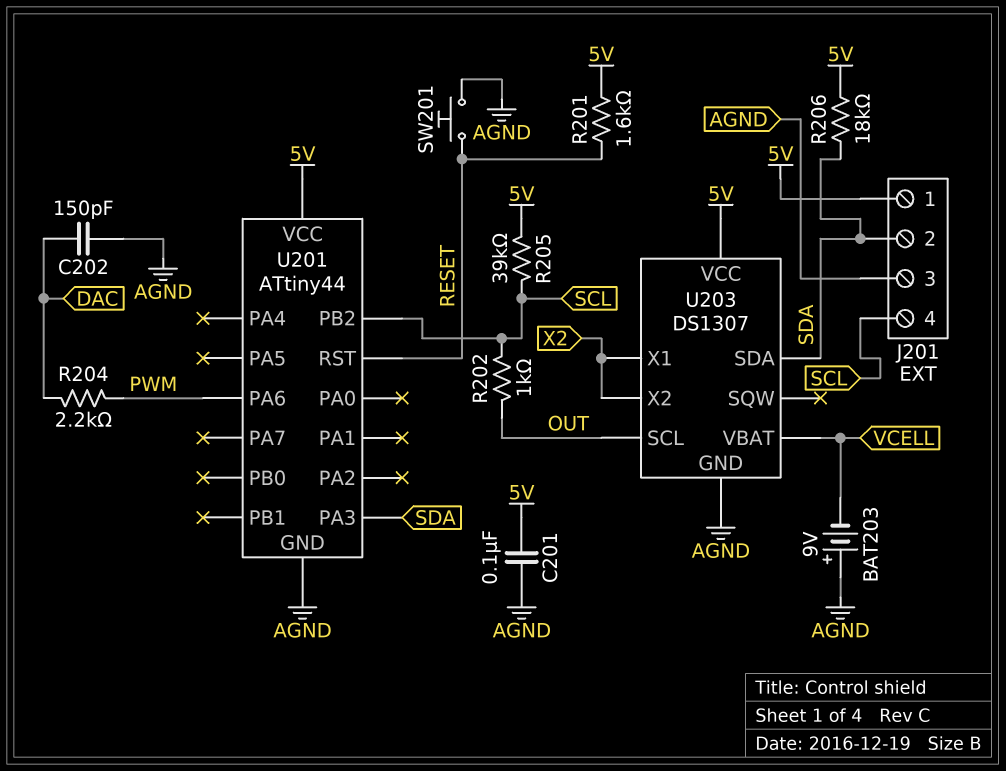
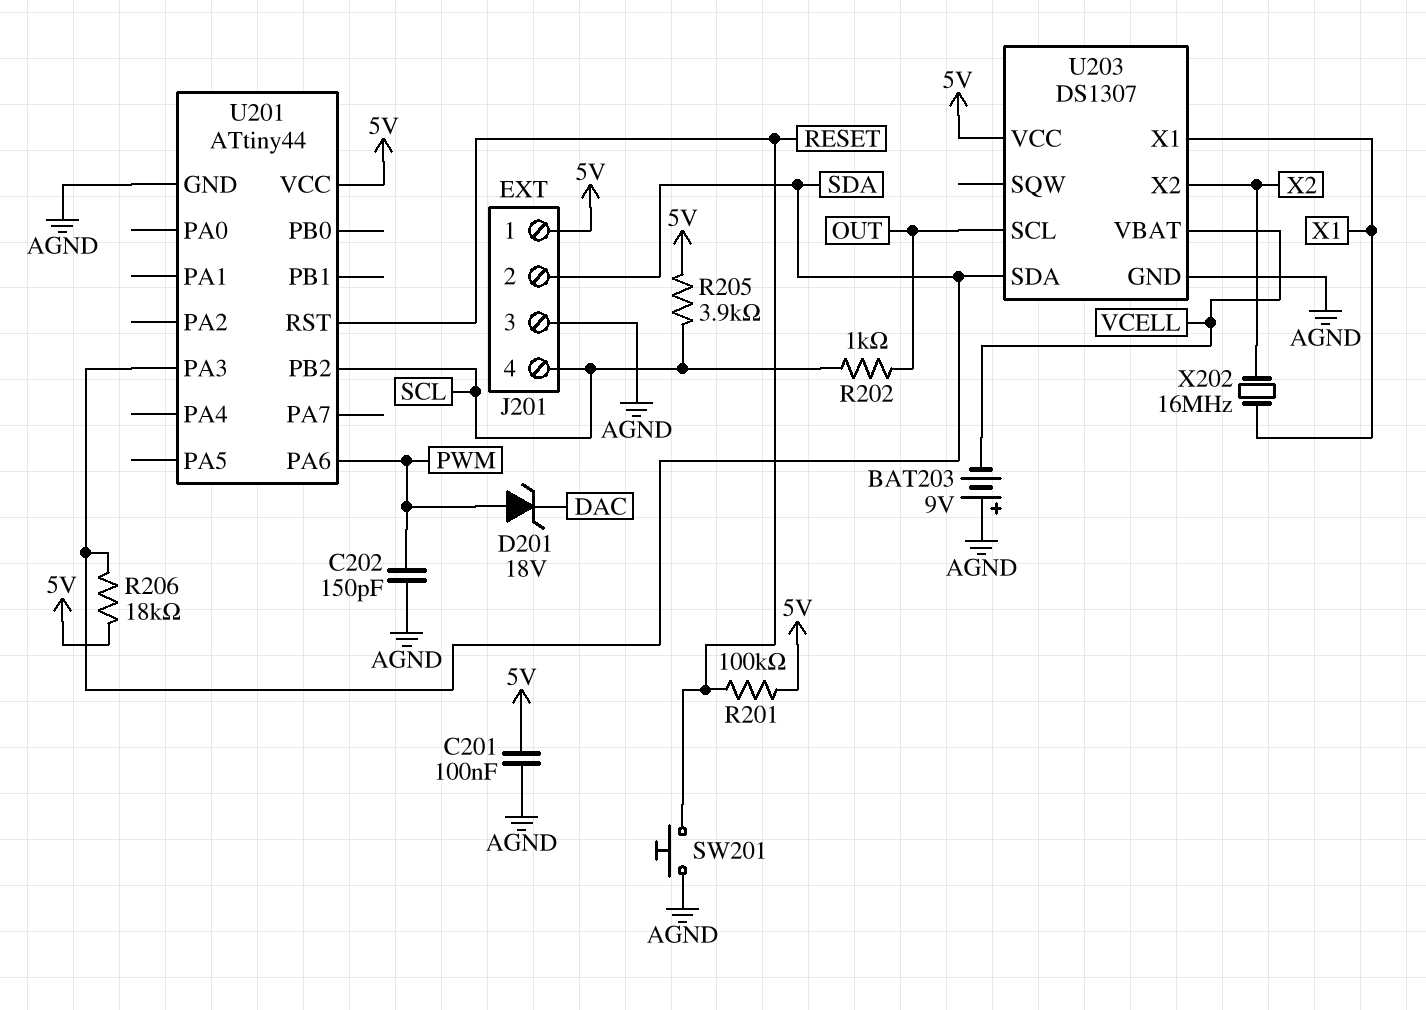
C202: 150pF (AGND, DAC) -> 150pF (AGND, PWM)
D201: none -> zener 18V (A PWM, K DAC)
R201: 1.6k (5V, RESET) -> 100k (5V, RESET)
R204: 2.2k (DAC, PWM) -> none
R205: 39k (5V, SCL) -> 3.9k (5V, SCL)
U203 pin X1: X2 -> X1
X202: none -> 16MHz (X1, X2)

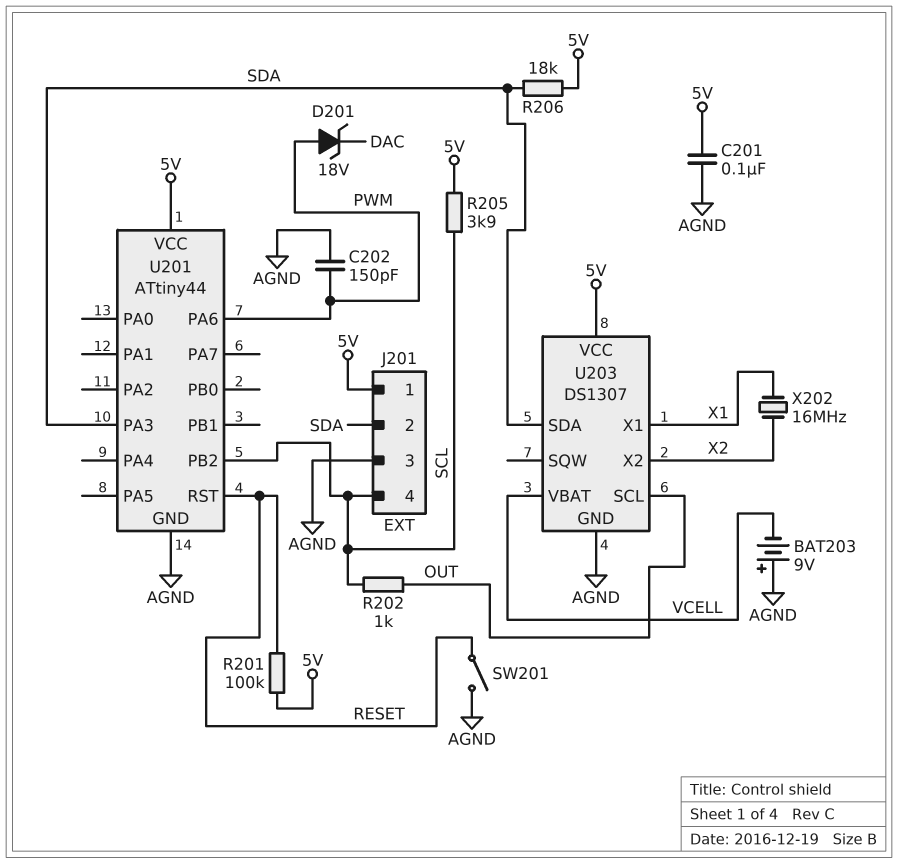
SW201: button (AGND, RESET) -> switch (AGND, RESET)

